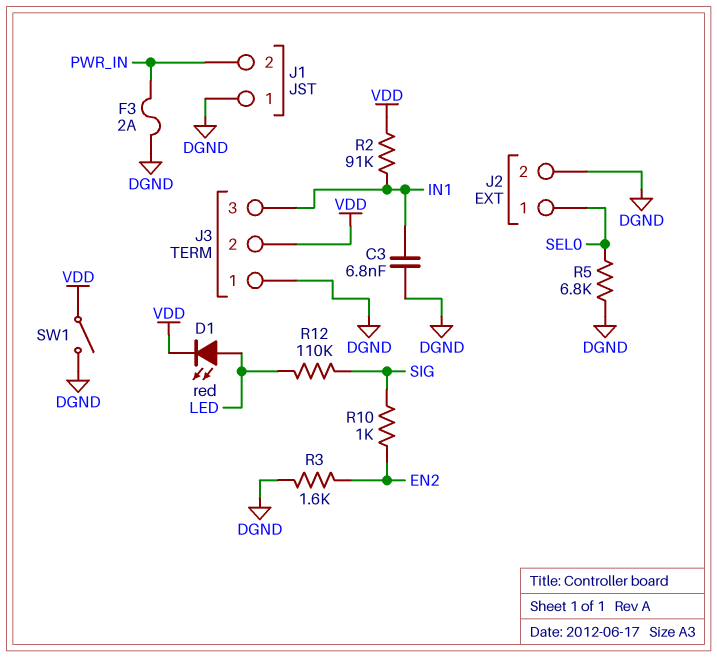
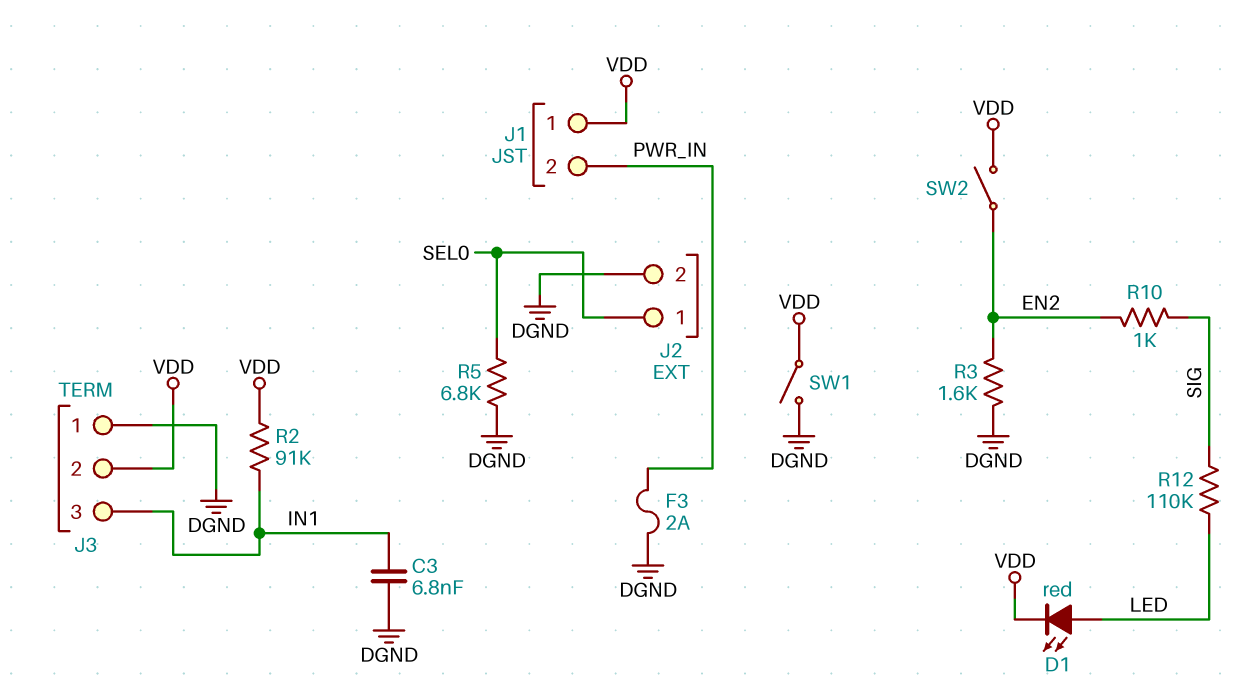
J1 pin 1: DGND -> VDD
SW2: none -> switch (EN2, VDD)

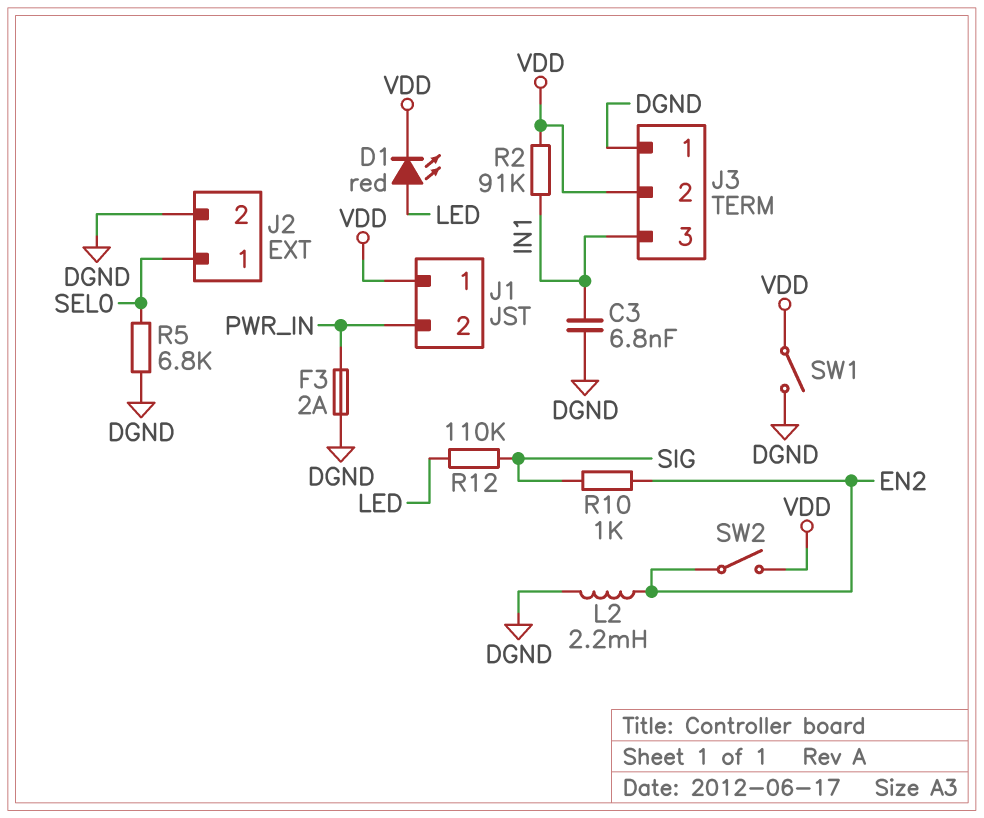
L2: none -> 2.2mH (DGND, EN2)
R3: 1.6k (DGND, EN2) -> none

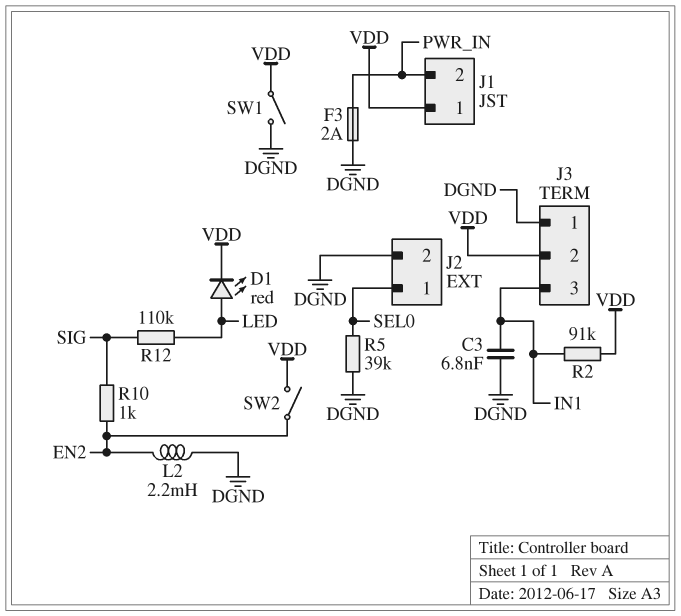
R5: 6.8k (DGND, SEL0) -> 39k (DGND, SEL0)

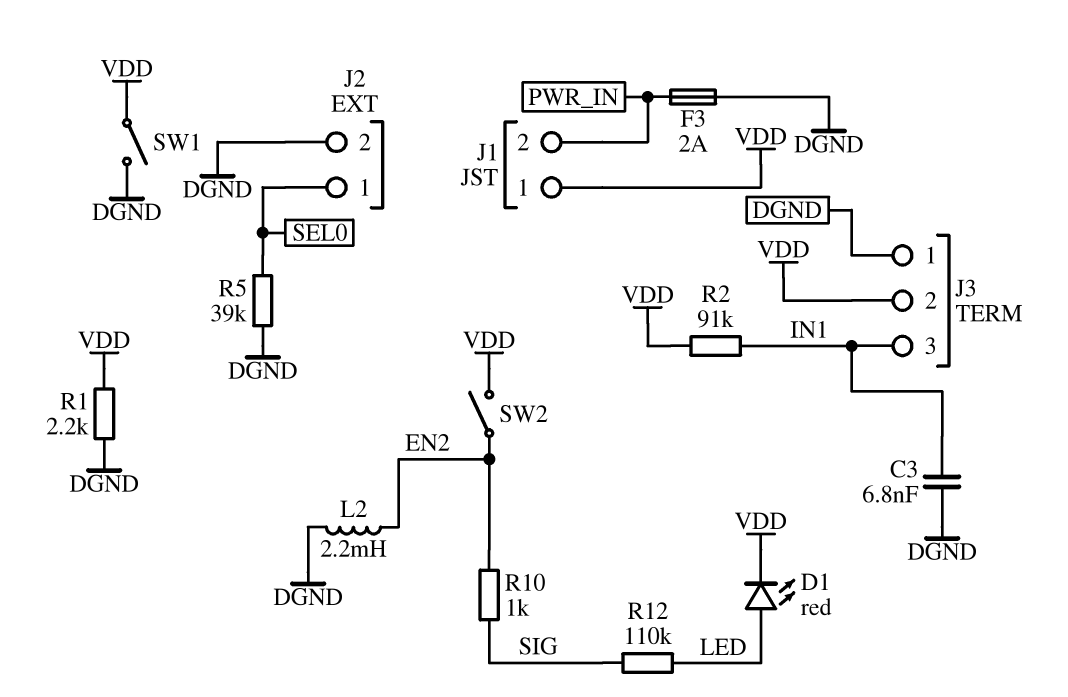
R1: none -> 2.2k (DGND, VDD)

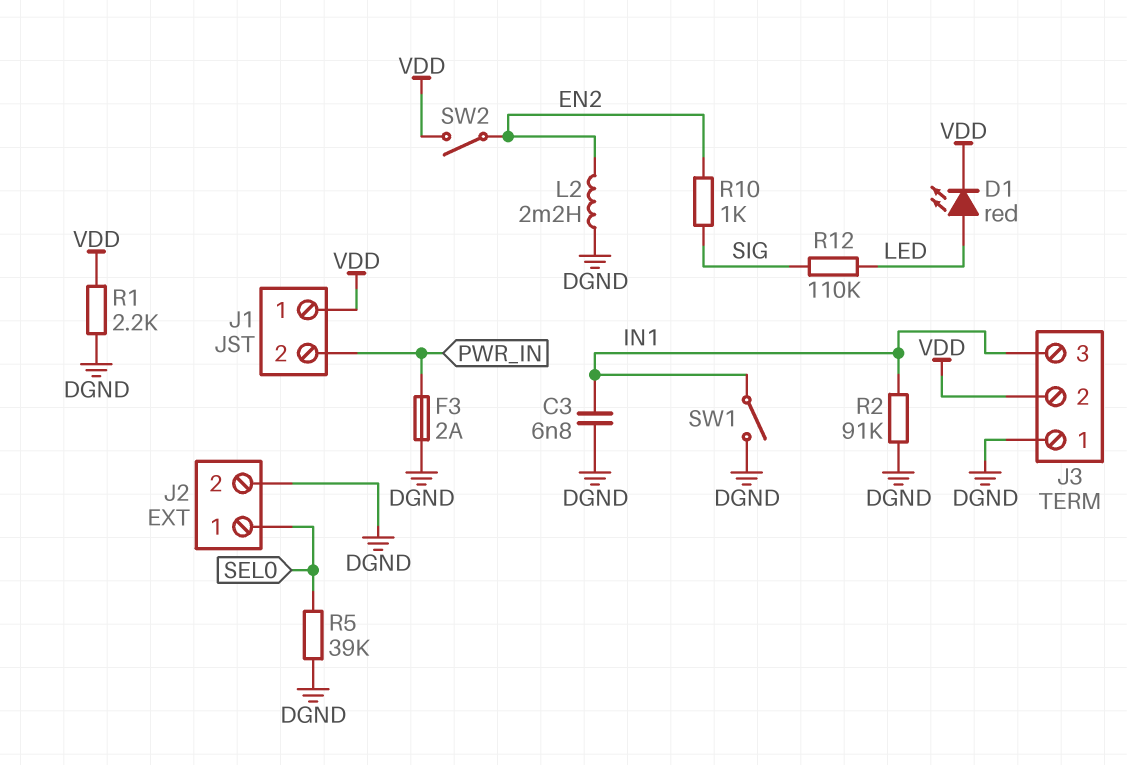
R2: 91k (IN1, VDD) -> 91k (DGND, IN1)
SW1: switch (DGND, VDD) -> switch (DGND, IN1)

